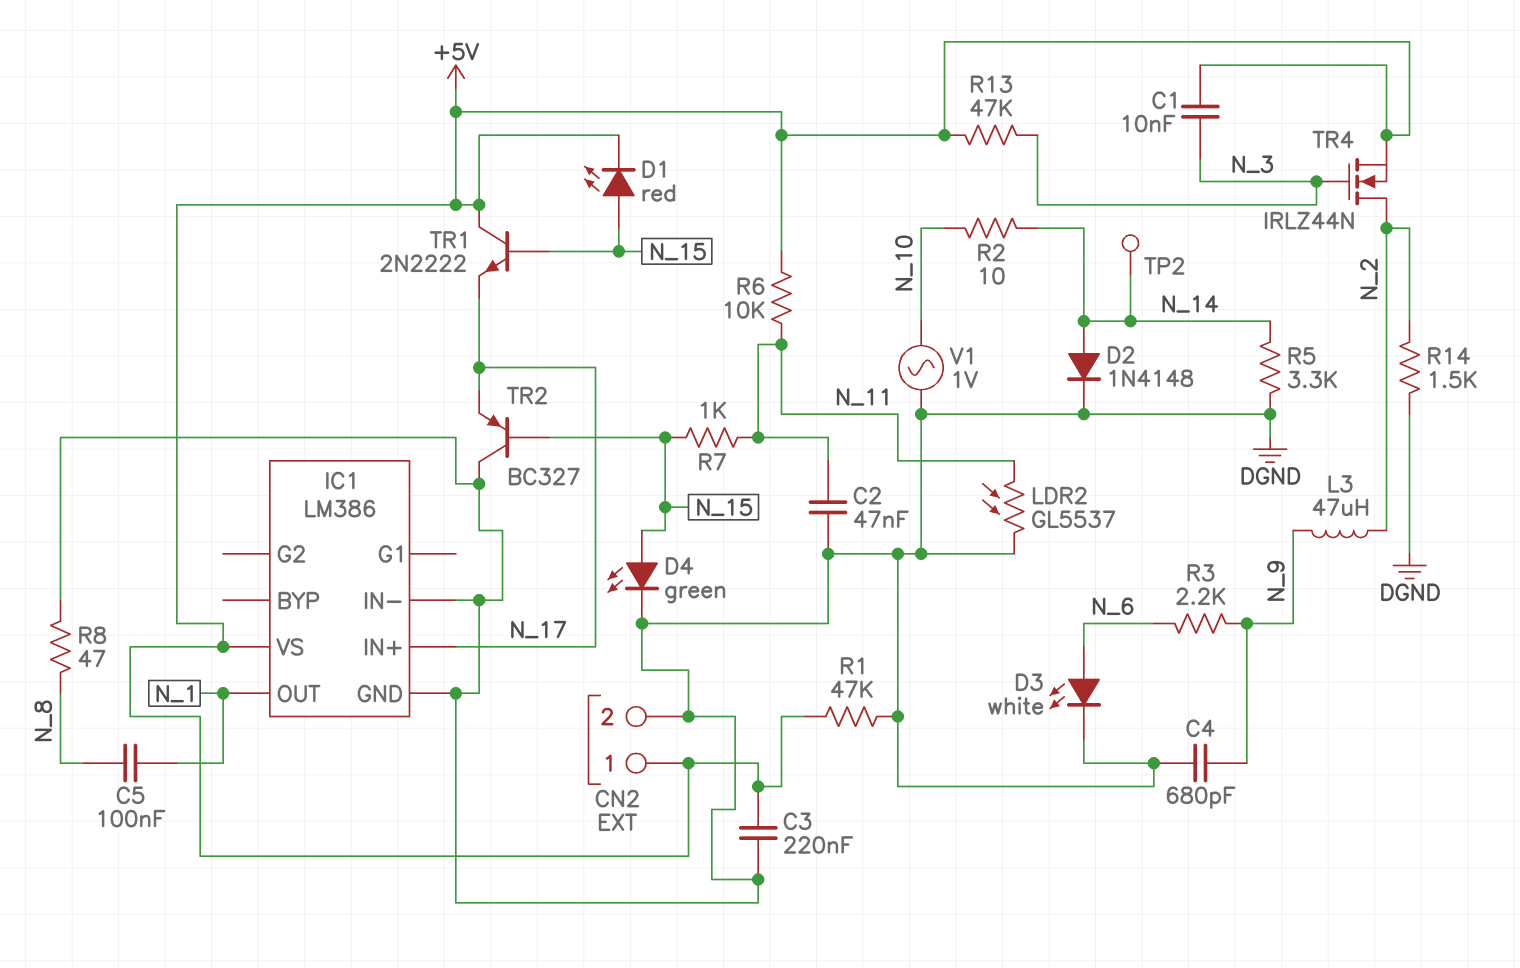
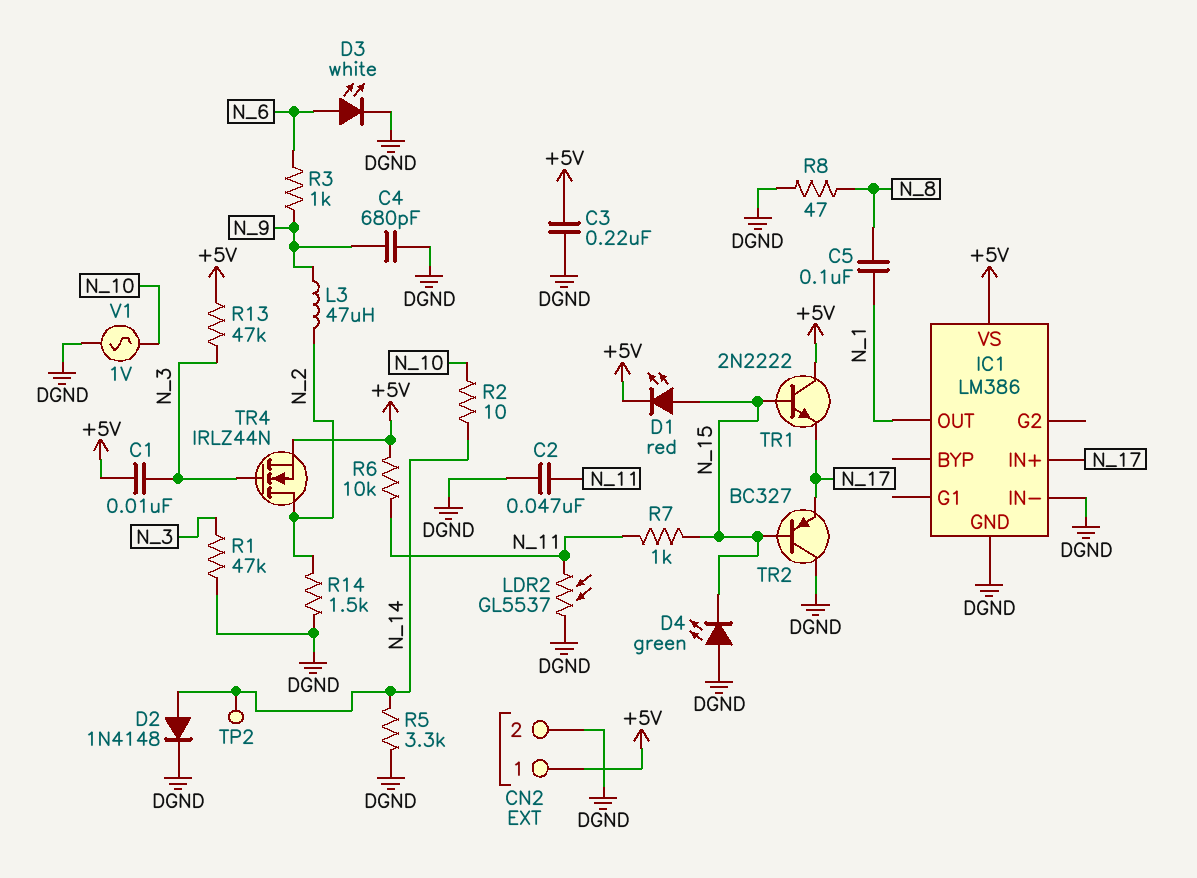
D4: LED green (A N_15, K DGND) -> LED green (A DGND, K N_15)
R1: 47k (+5V, DGND) -> 47k (DGND, N_3)
R3: 2.2k (N_6, N_9) -> 1k (N_6, N_9)

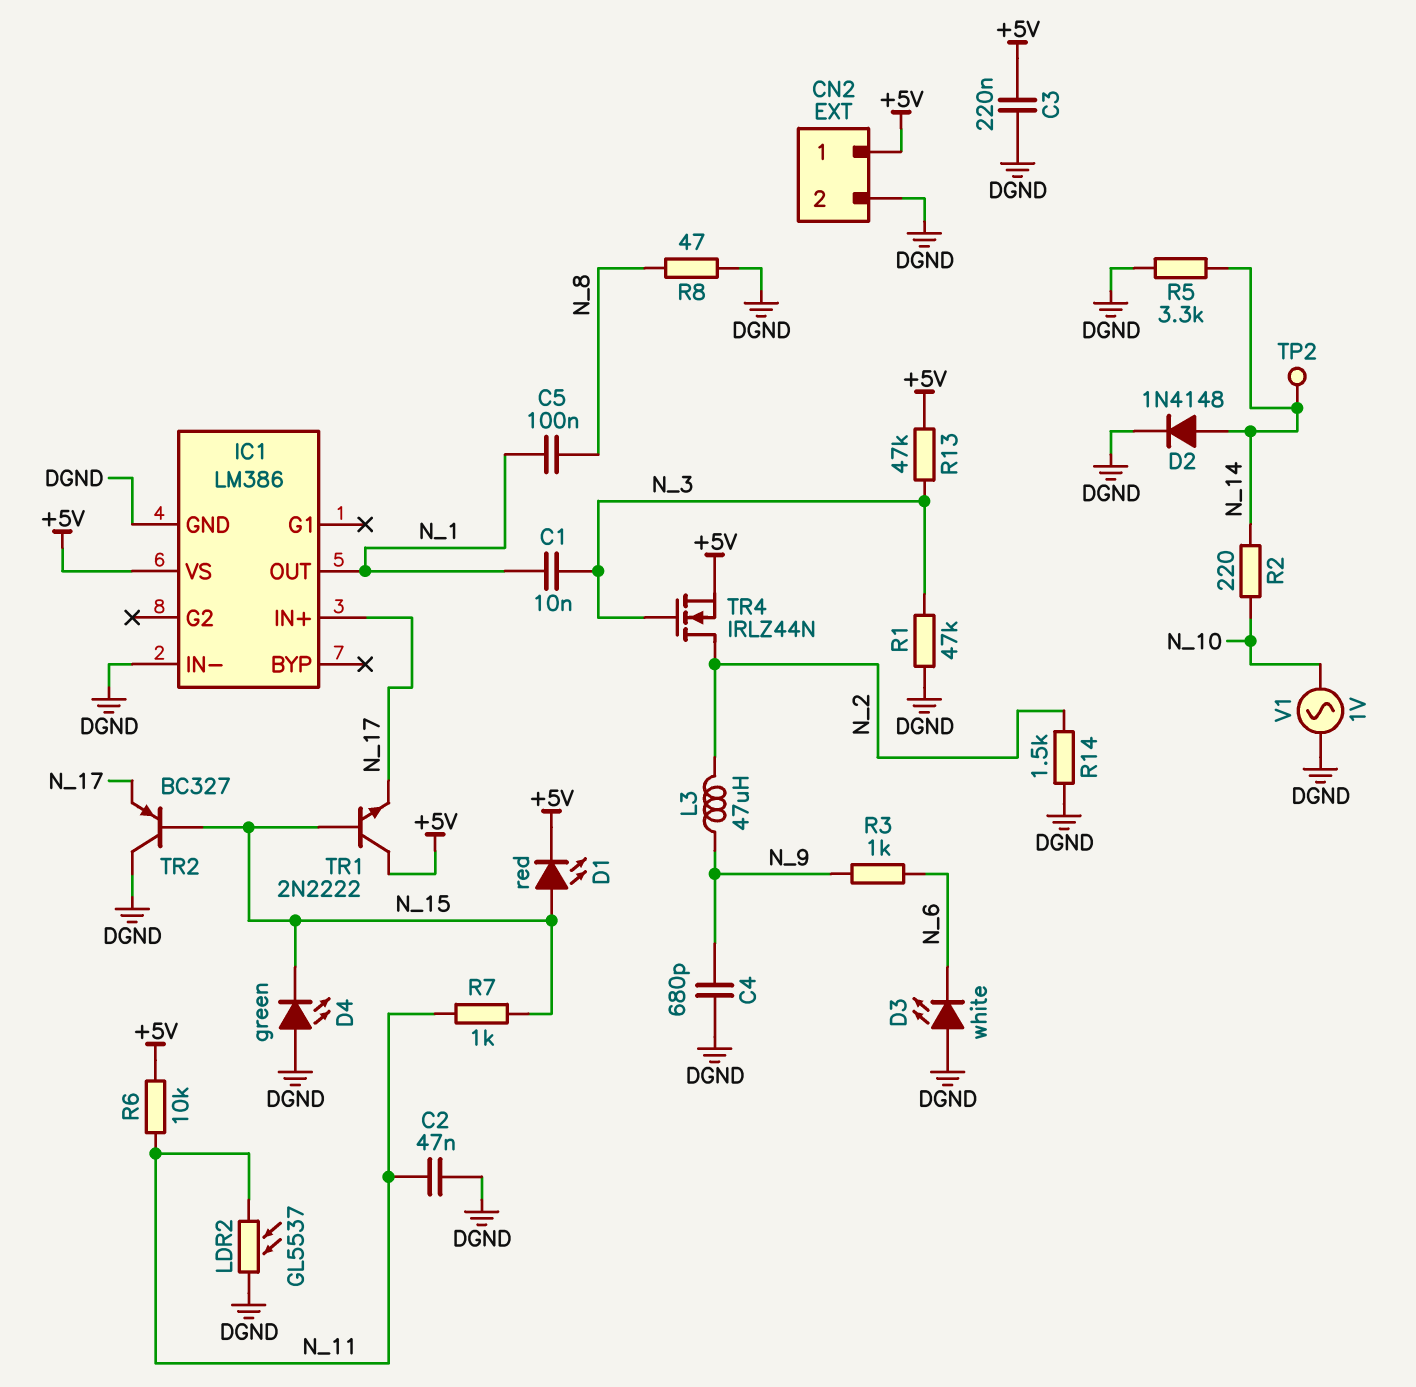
C1: 10nF (+5V, N_3) -> 10nF (N_1, N_3)
D3: LED white (A N_6, K DGND) -> LED white (A DGND, K N_6)
R2: 10 (N_10, N_14) -> 220 (N_10, N_14)

